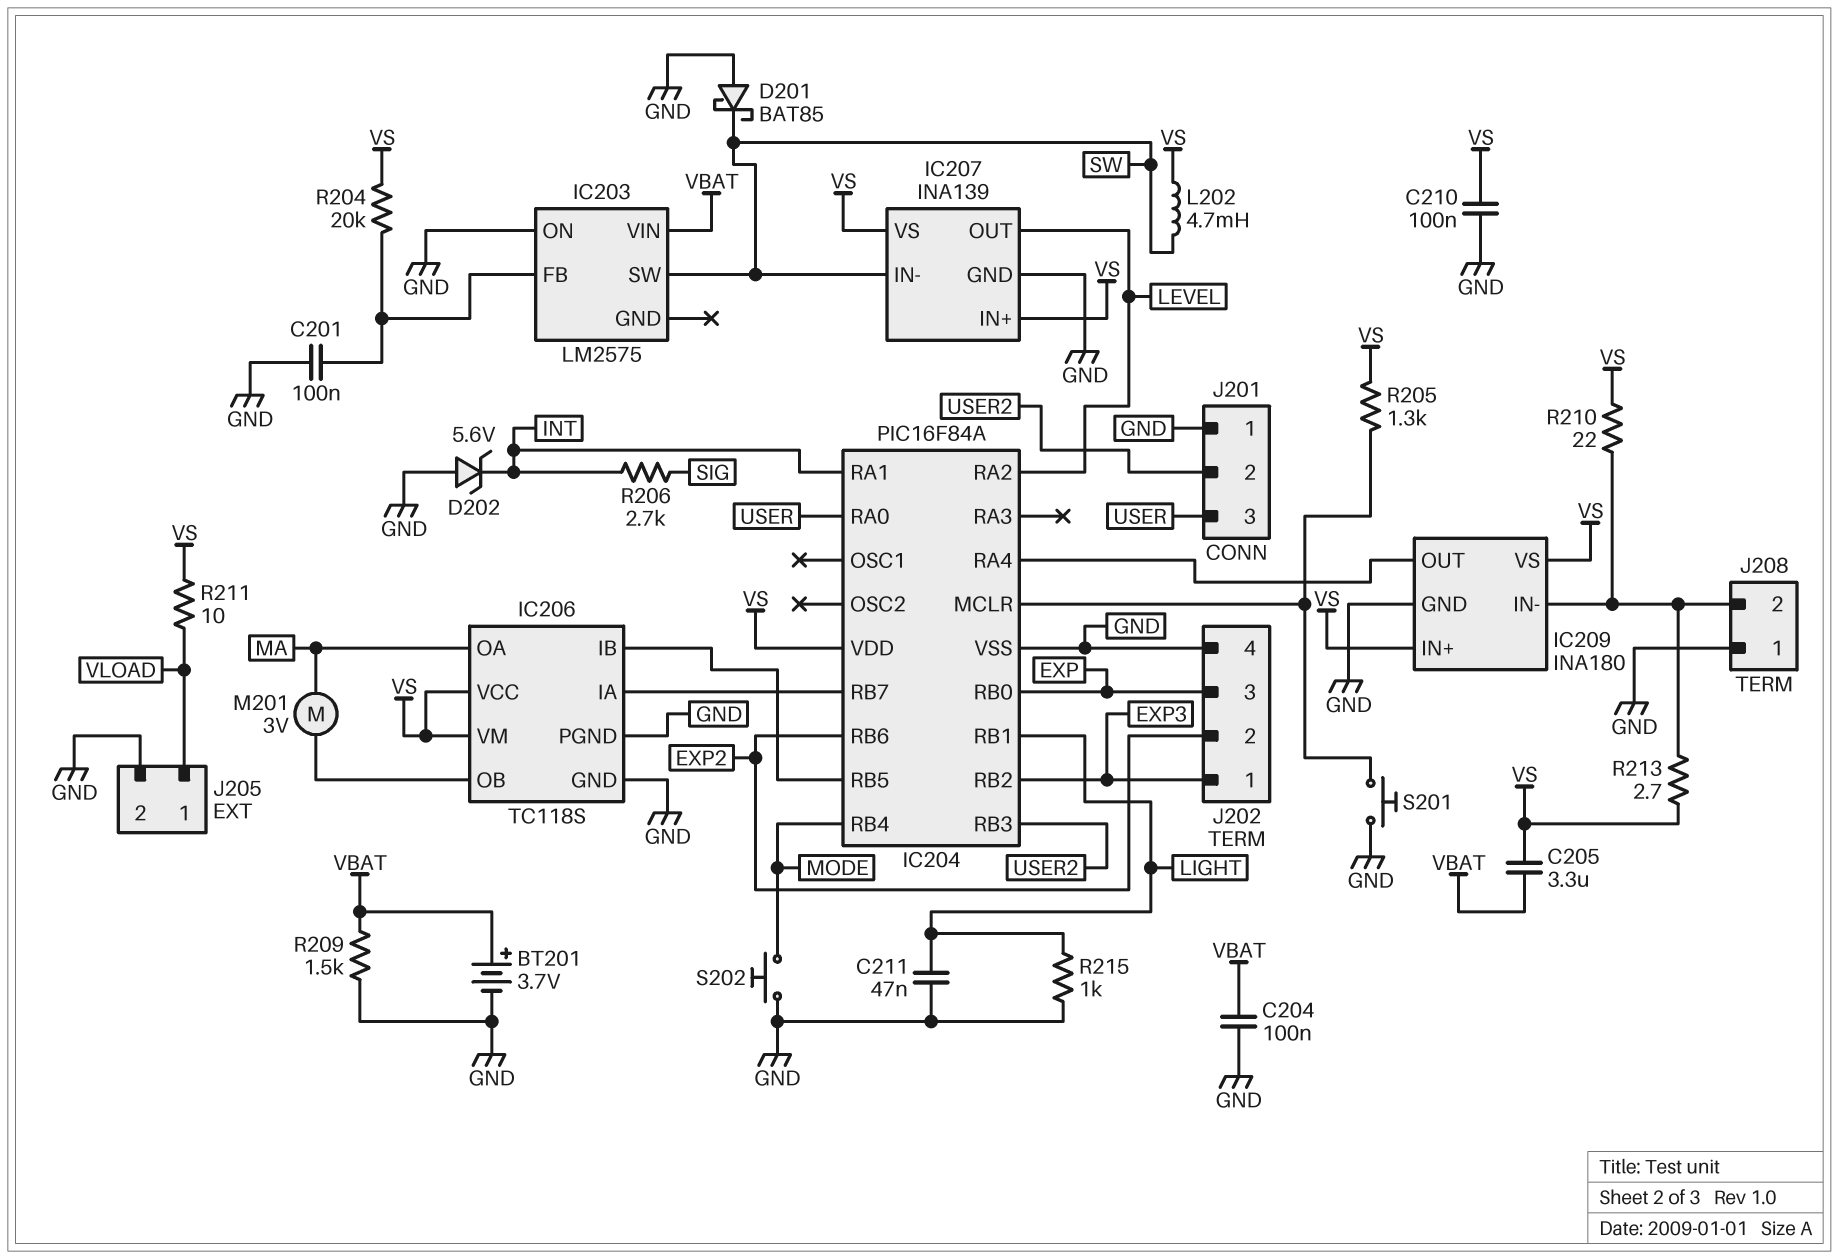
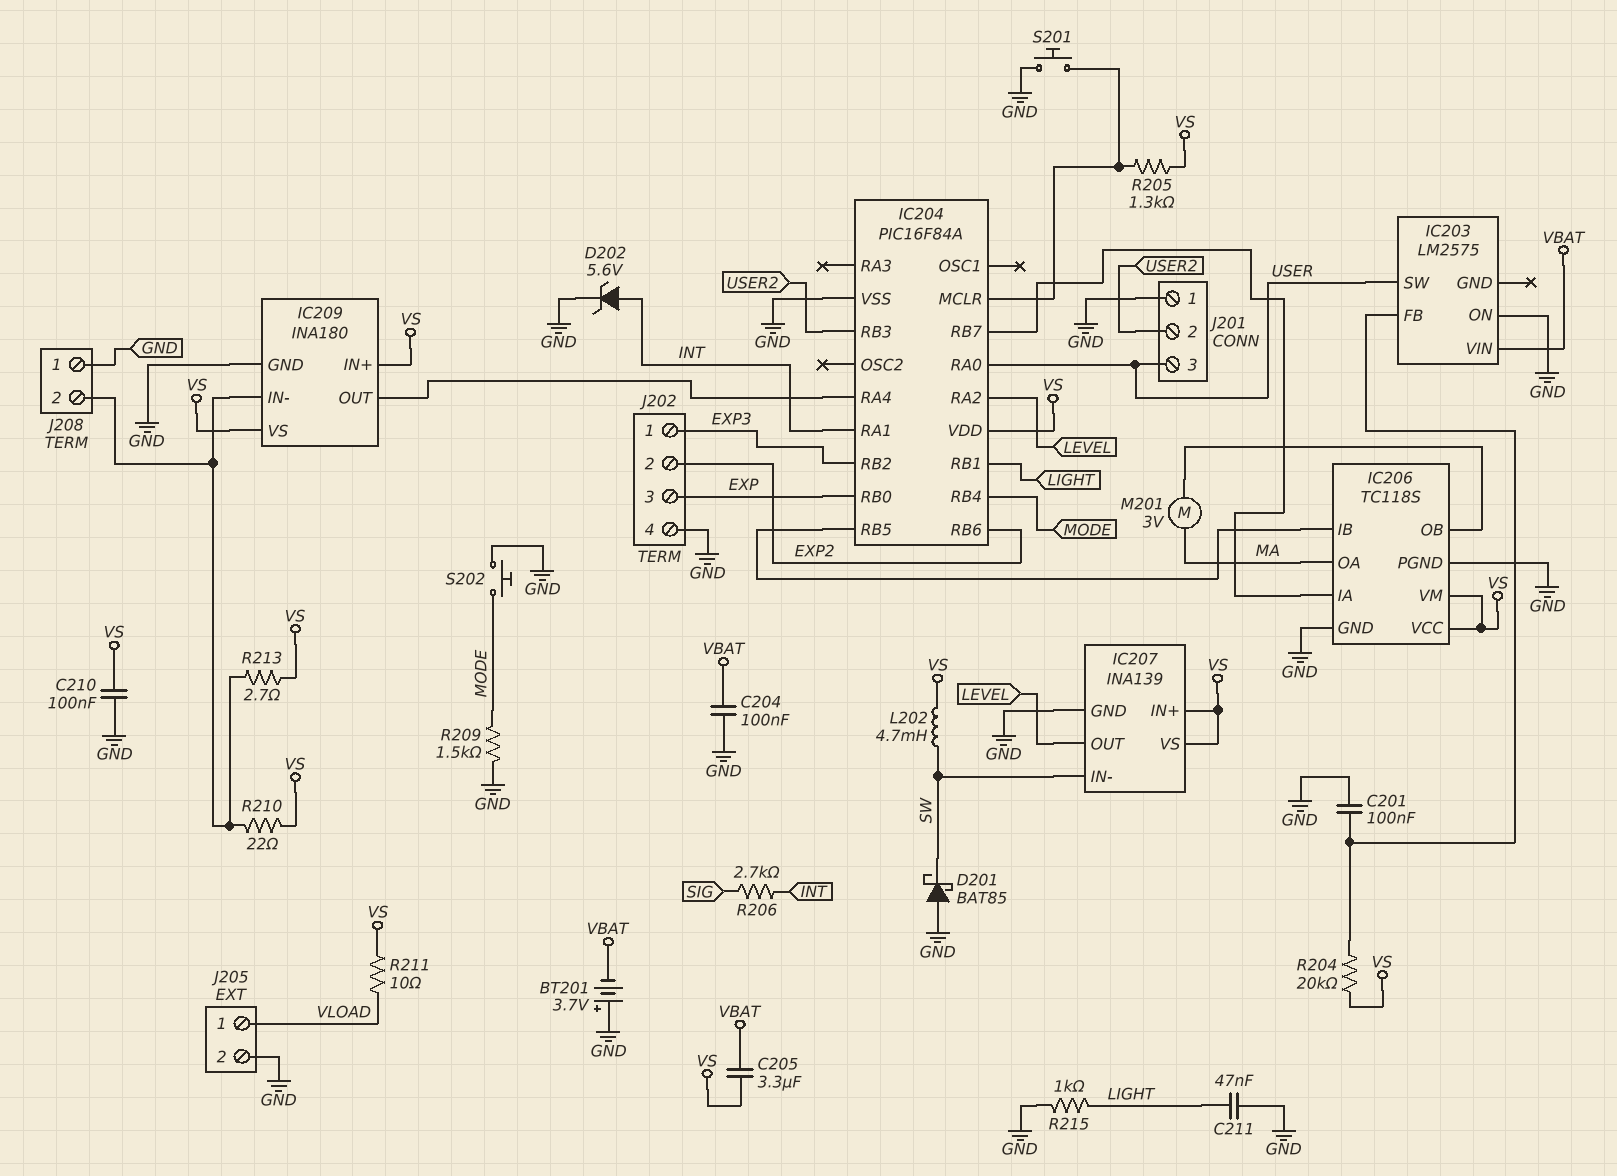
BT201: 3.7V (plus VBAT, minus GND) -> 3.7V (plus GND, minus VBAT)
D202: zener 5.6V (A GND, K INT) -> zener 5.6V (A INT, K GND)
IC203 pin SW: SW -> USER
R209: 1.5k (GND, VBAT) -> 1.5k (GND, MODE)

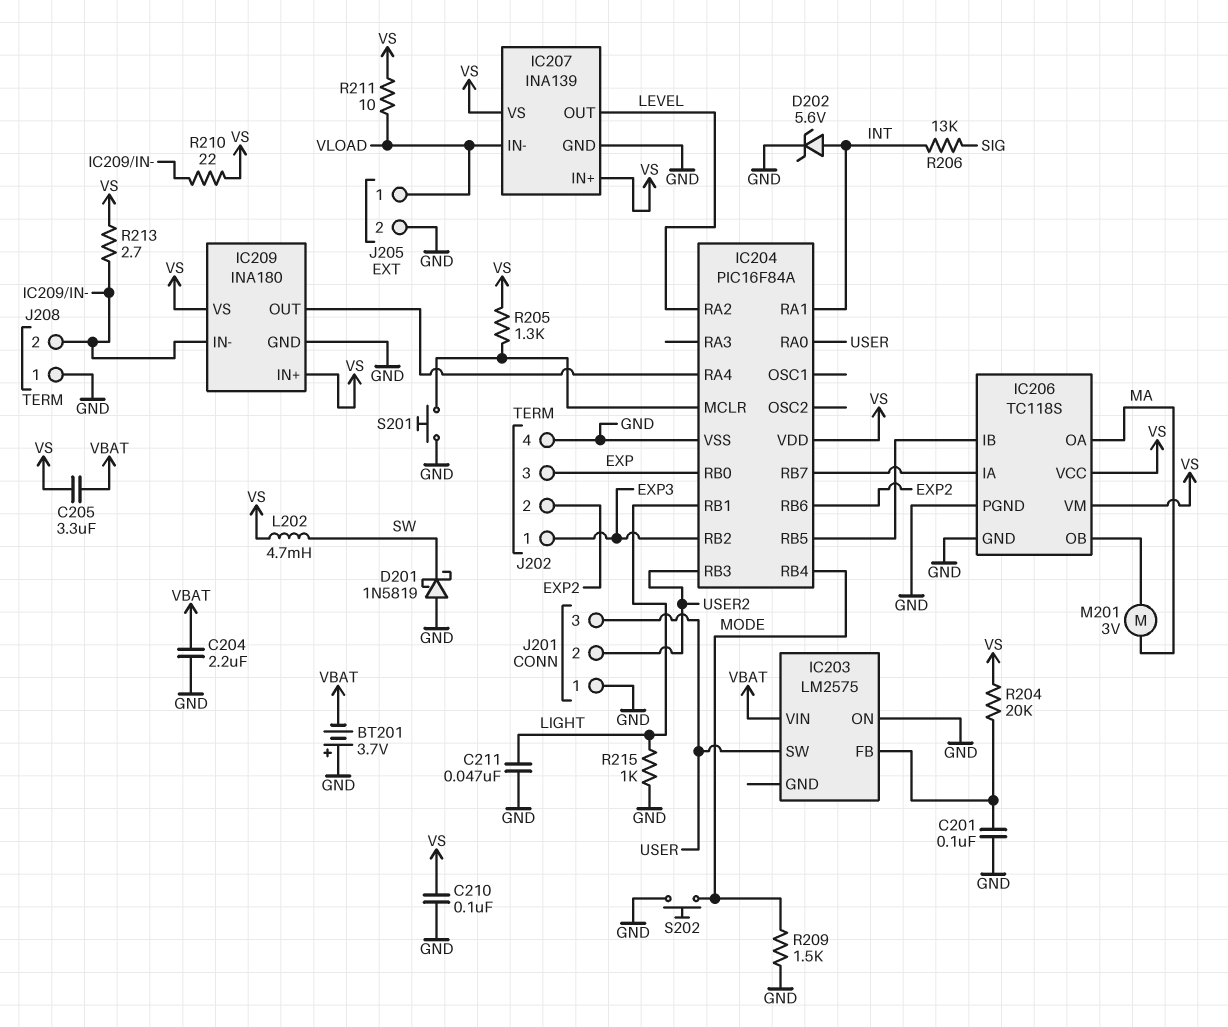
C204: 100nF (GND, VBAT) -> 2.2uF (GND, VBAT)
D201: schottky BAT85 (A GND, K SW) -> schottky 1N5819 (A GND, K SW)
IC207 pin IN-: SW -> VLOAD
R206: 2.7k (INT, SIG) -> 13k (INT, SIG)

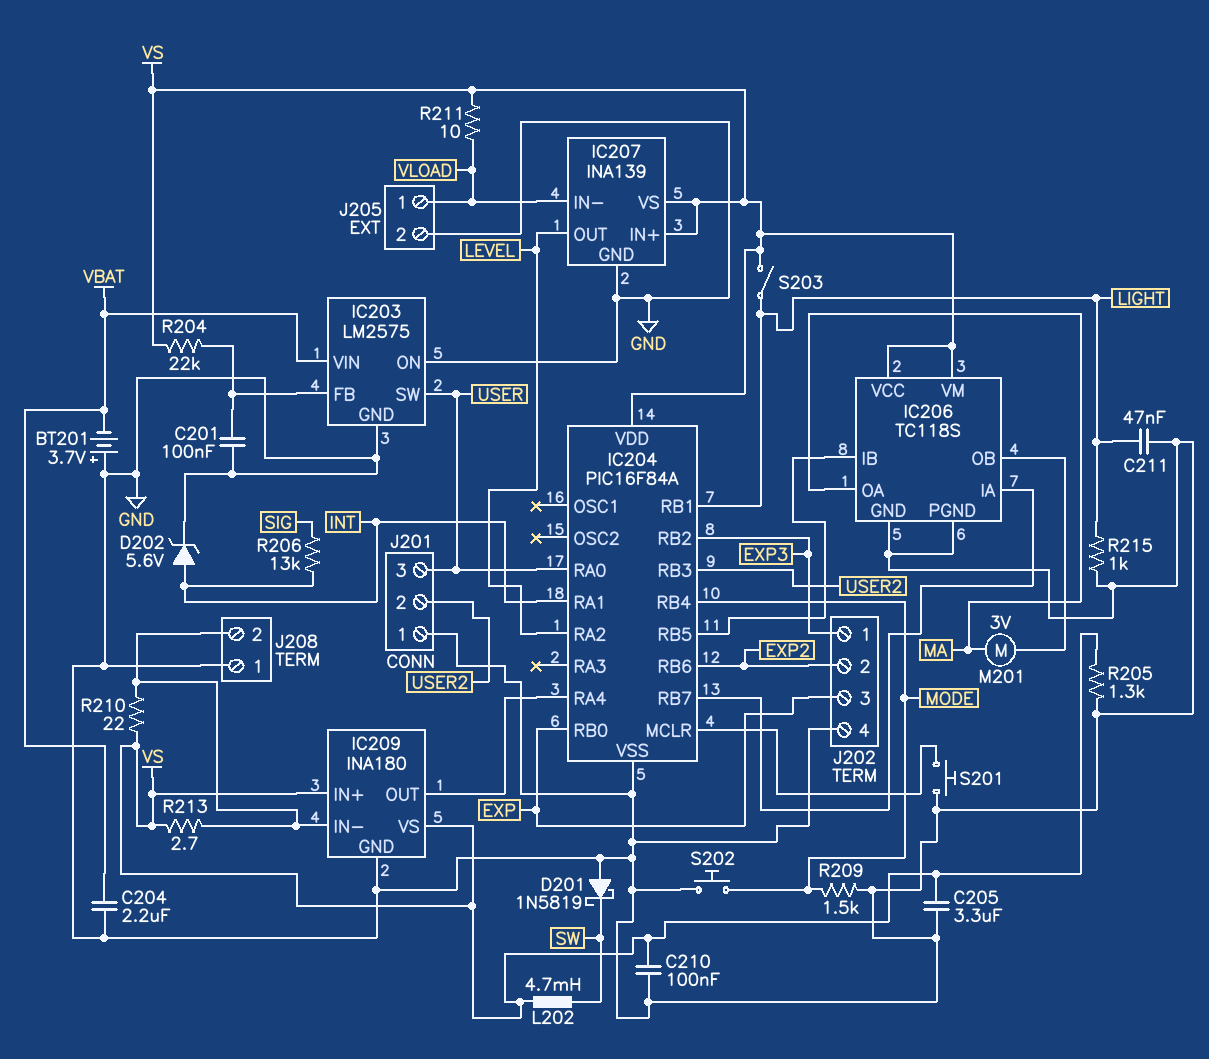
C205: 3.3uF (VBAT, VS) -> 3.3uF (GND, VS)
IC203 pin GND: none -> GND
R204: 20k (IC203/FB, VS) -> 22k (IC203/FB, VS)
R205: 1.3k (IC204/MCLR, VS) -> 1.3k (GND, VS)
S203: none -> switch (LIGHT, VS)

